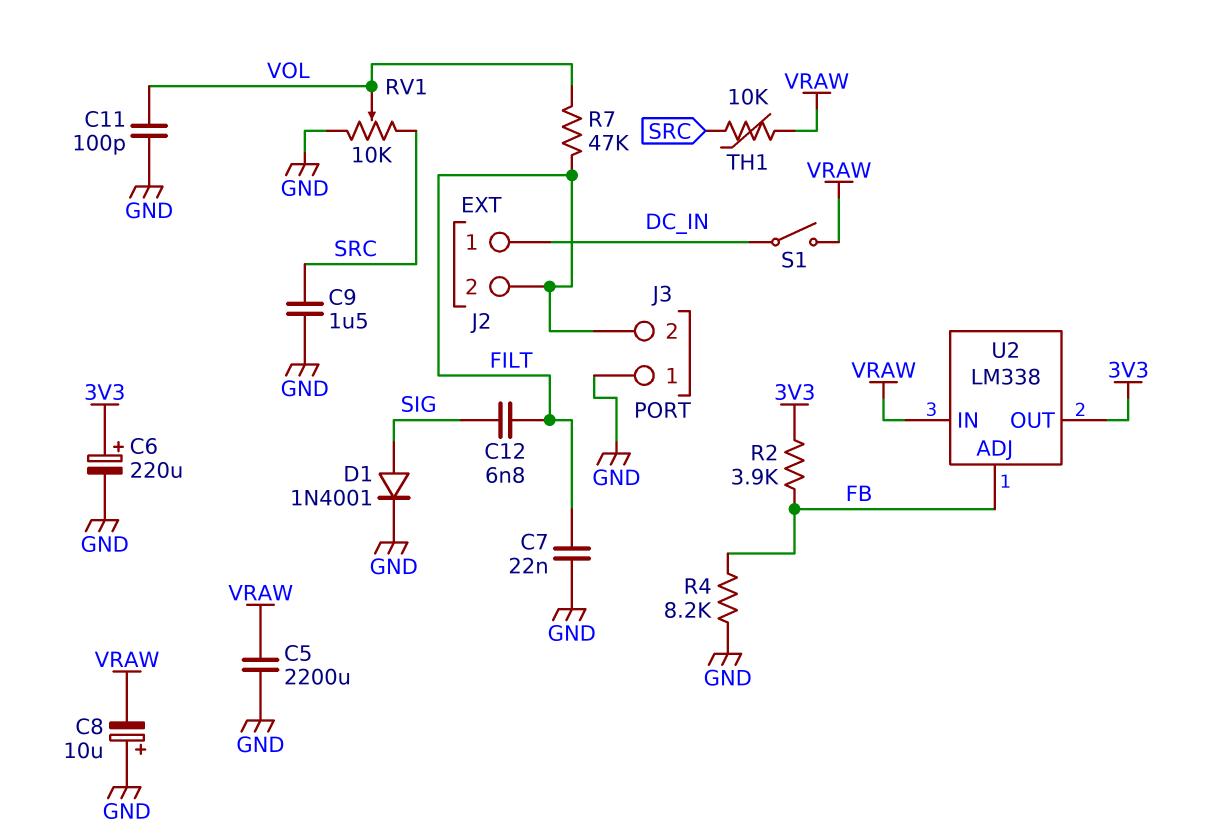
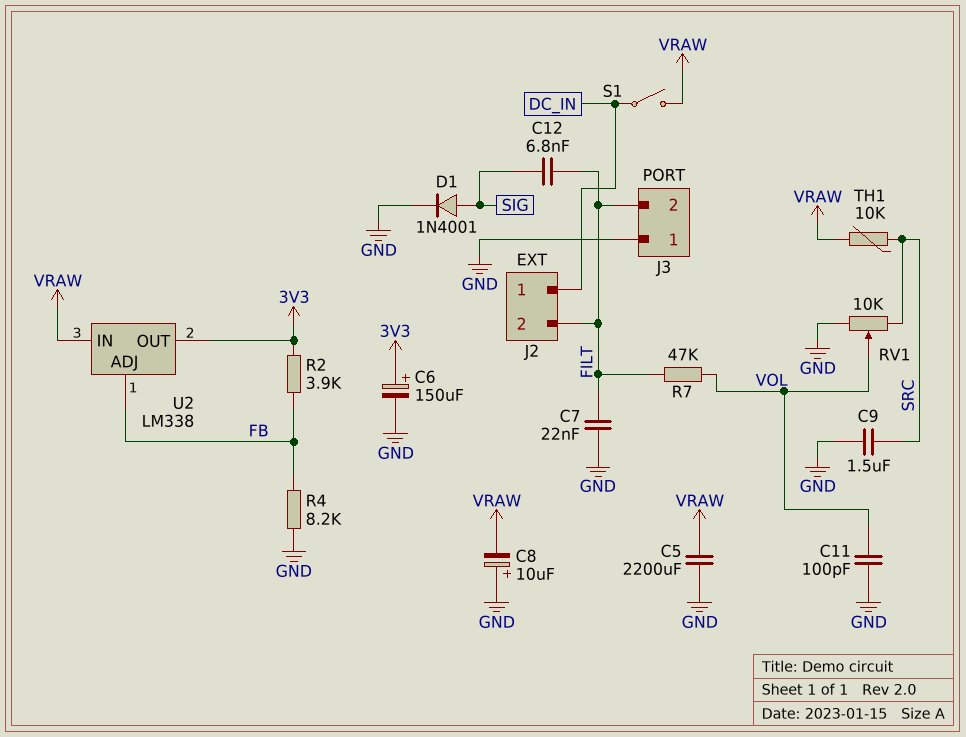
C6: 220uF (plus 3V3, minus GND) -> 150uF (plus 3V3, minus GND)

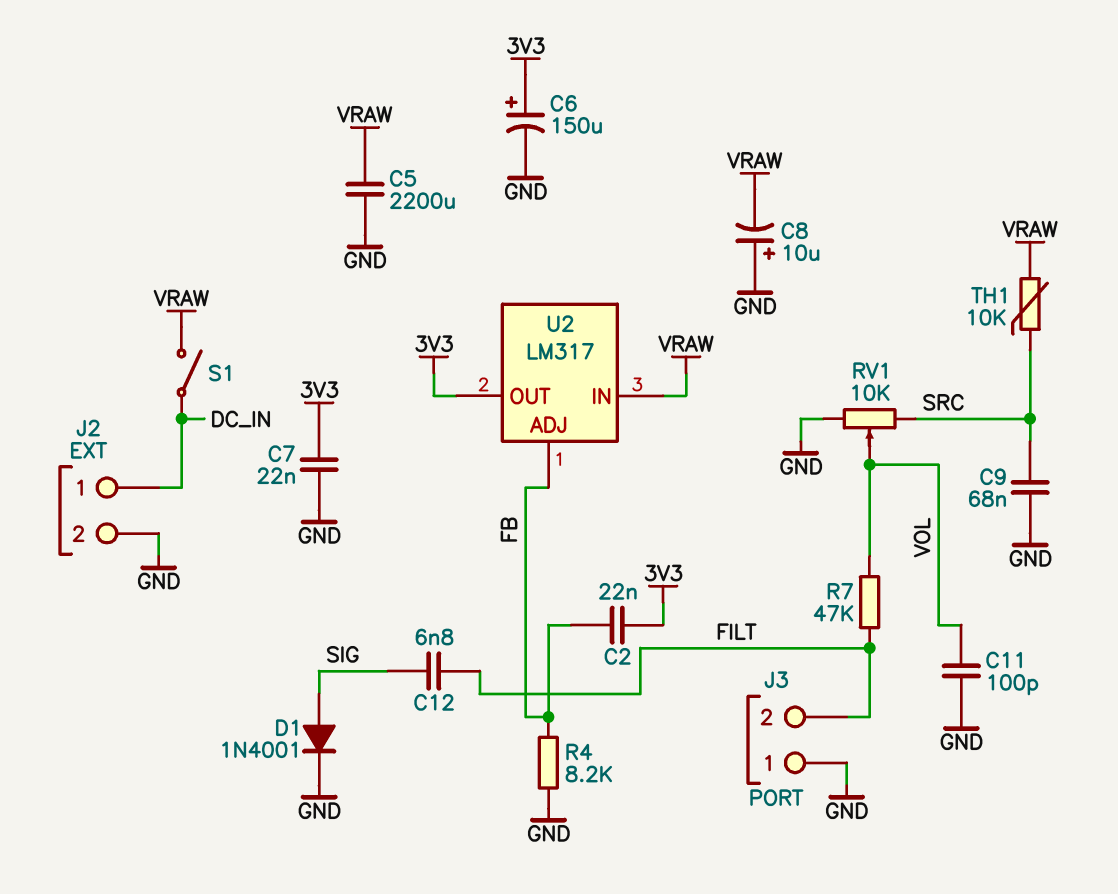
C2: none -> 22nF (3V3, FB)
C7: 22nF (FILT, GND) -> 22nF (3V3, GND)
C9: 1.5uF (GND, SRC) -> 68nF (GND, SRC)
J2 pin 2: FILT -> GND
R2: 3.9k (3V3, FB) -> none
U2: LM338 -> LM317

